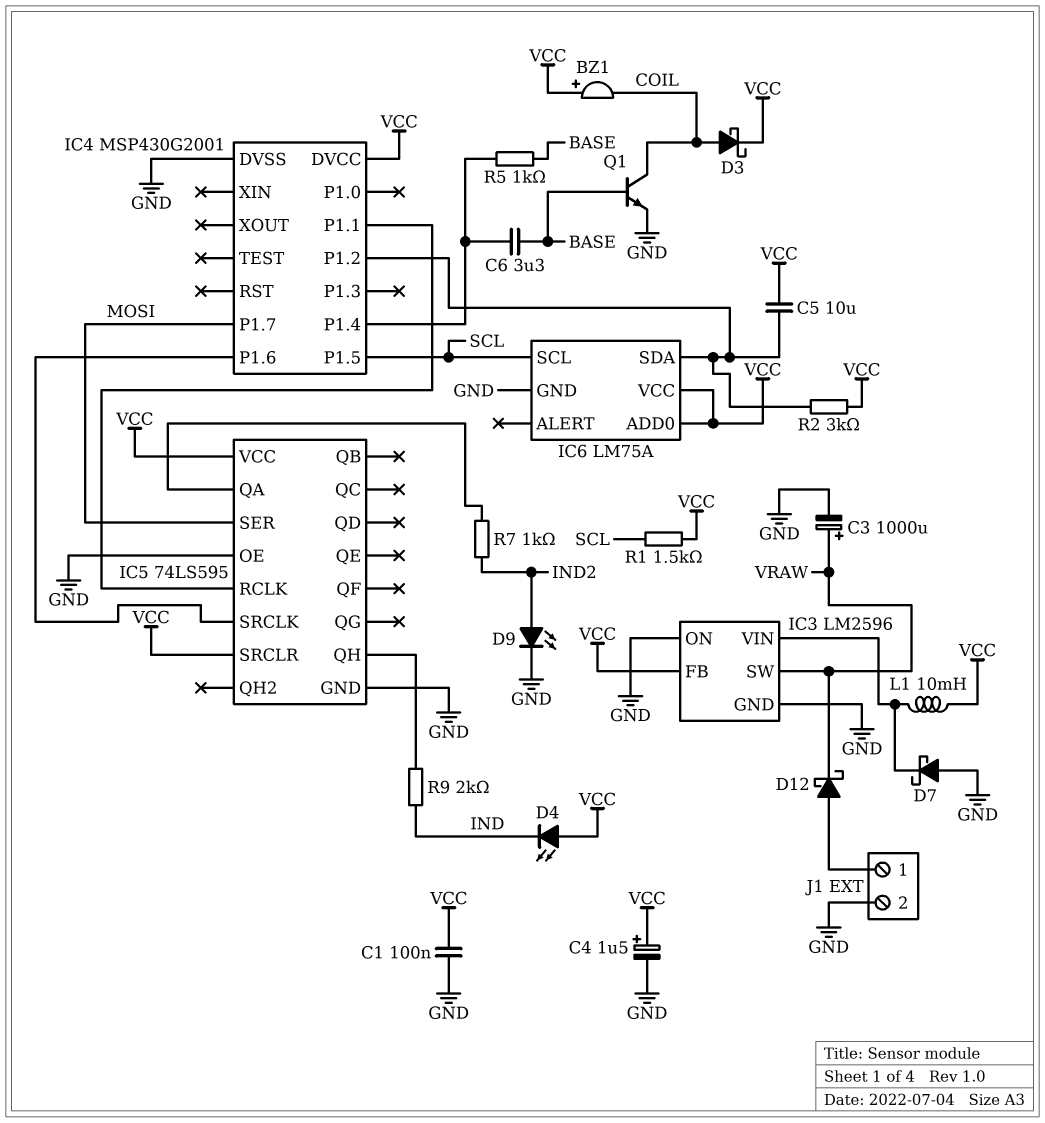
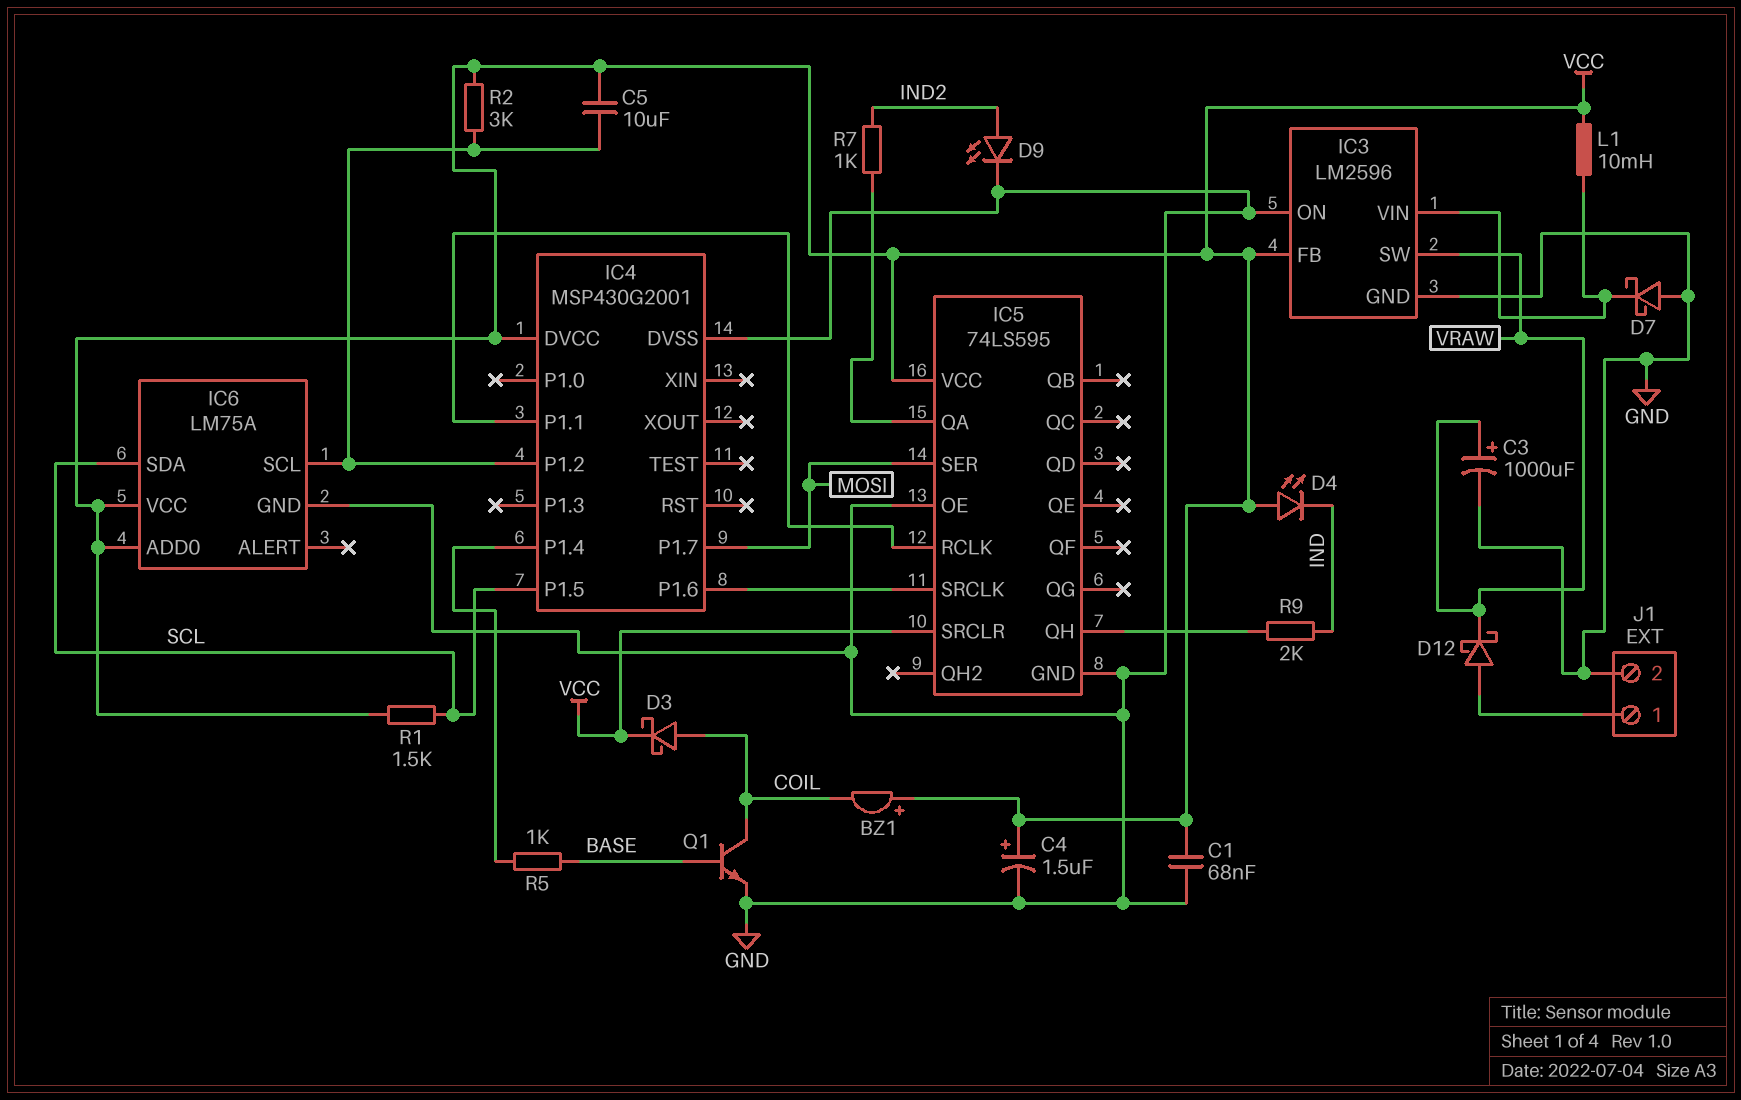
C1: 100nF (GND, VCC) -> 68nF (GND, VCC)
C6: 3.3uF (BASE, IC4/P1.4) -> none
IC6 pin SCL: SCL -> IC4/P1.2
IC6 pin SDA: IC4/P1.2 -> SCL

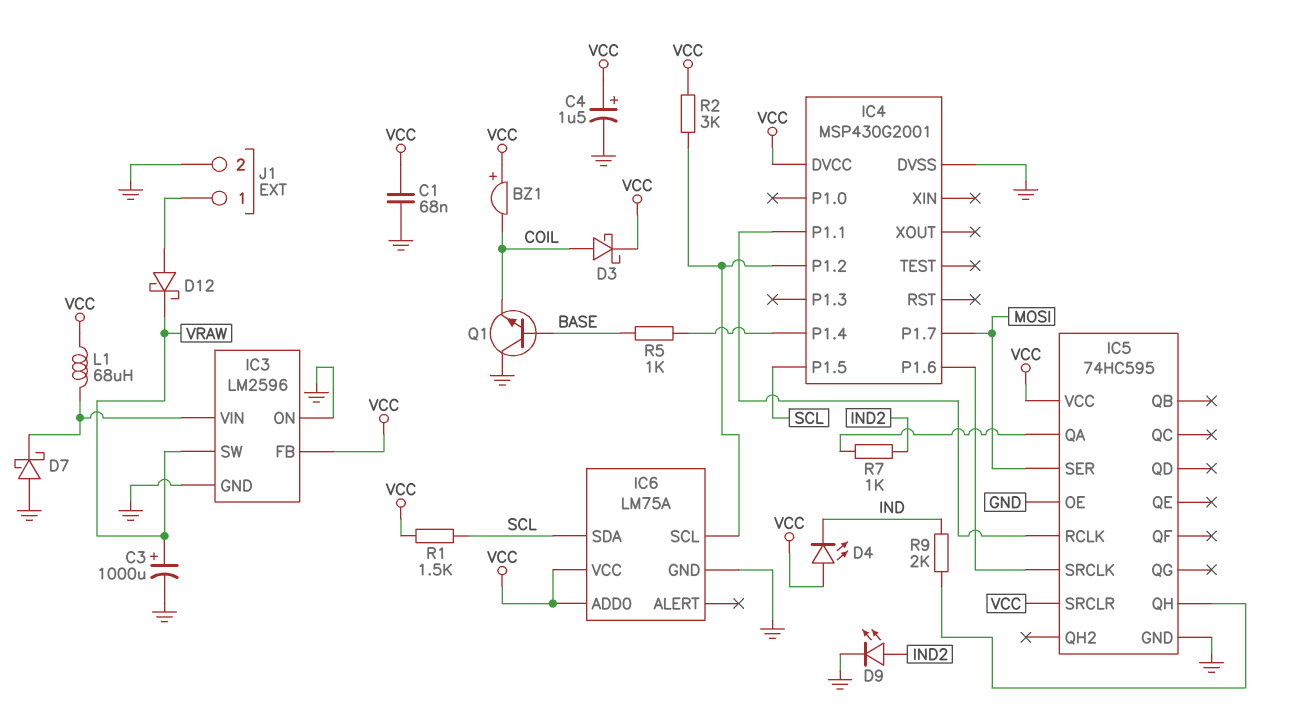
C5: 10uF (IC4/P1.2, VCC) -> none
IC5: 74LS595 -> 74HC595
L1: 10mH (IC3/VIN, VCC) -> 68uH (IC3/VIN, VCC)
Q1: NPN (B BASE, C COIL, E GND) -> NPN (B BASE, C GND, E COIL)

